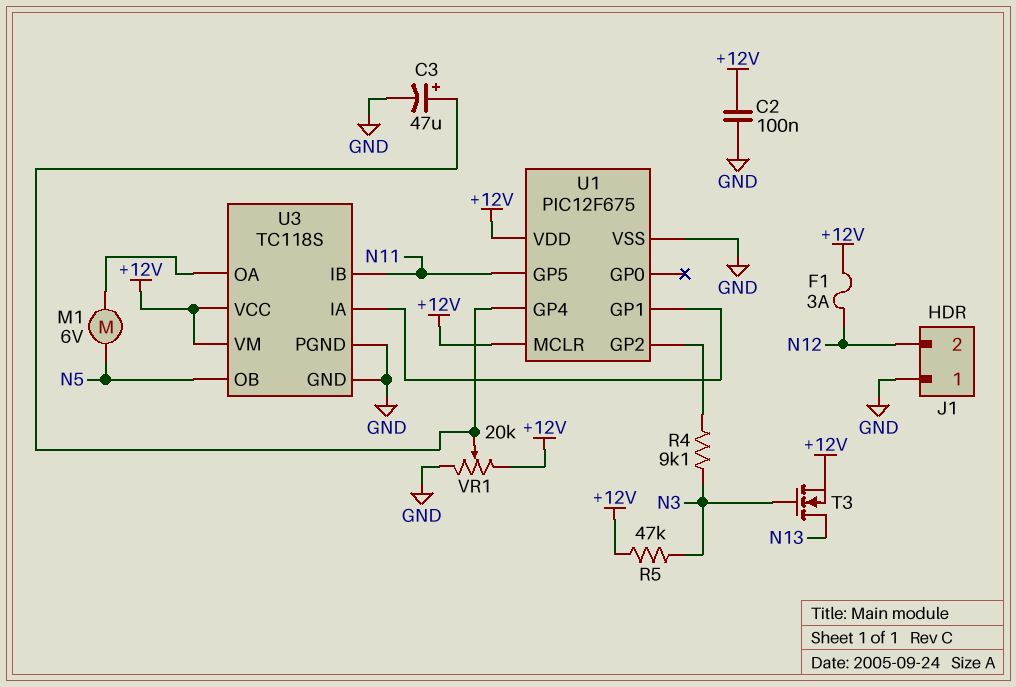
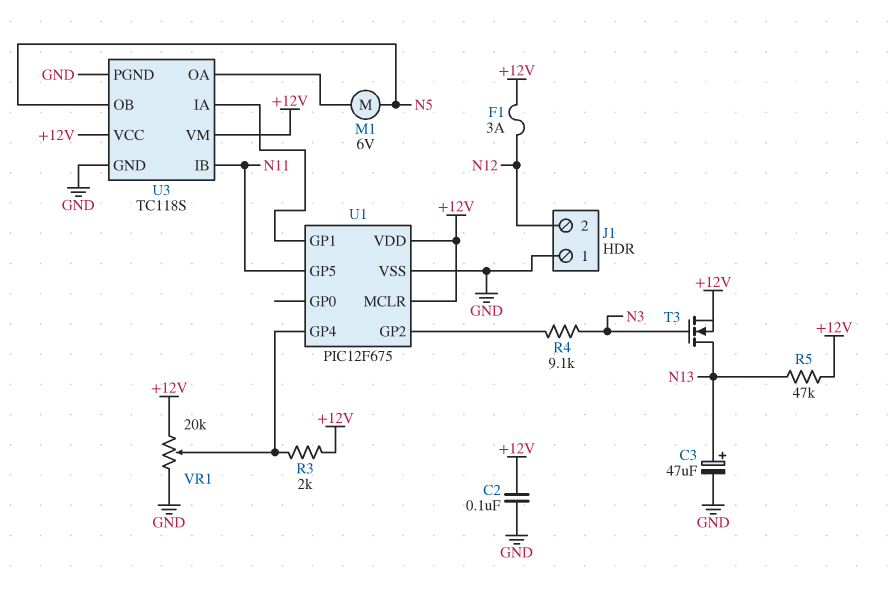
C3: 47uF (plus U1/GP4, minus GND) -> 47uF (plus N13, minus GND)
R3: none -> 2k (+12V, U1/GP4)
R5: 47k (+12V, N3) -> 47k (+12V, N13)

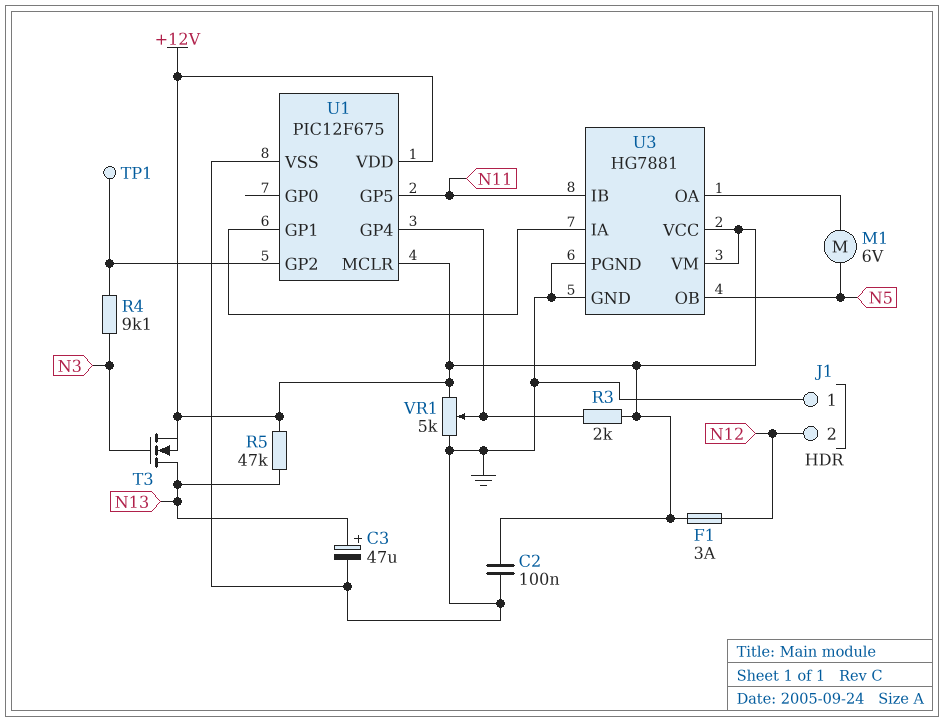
TP1: none -> test point (U1/GP2)
U3: TC118S -> HG7881
VR1: 20k (+12V, GND, wiper U1/GP4) -> 5k (+12V, GND, wiper U1/GP4)

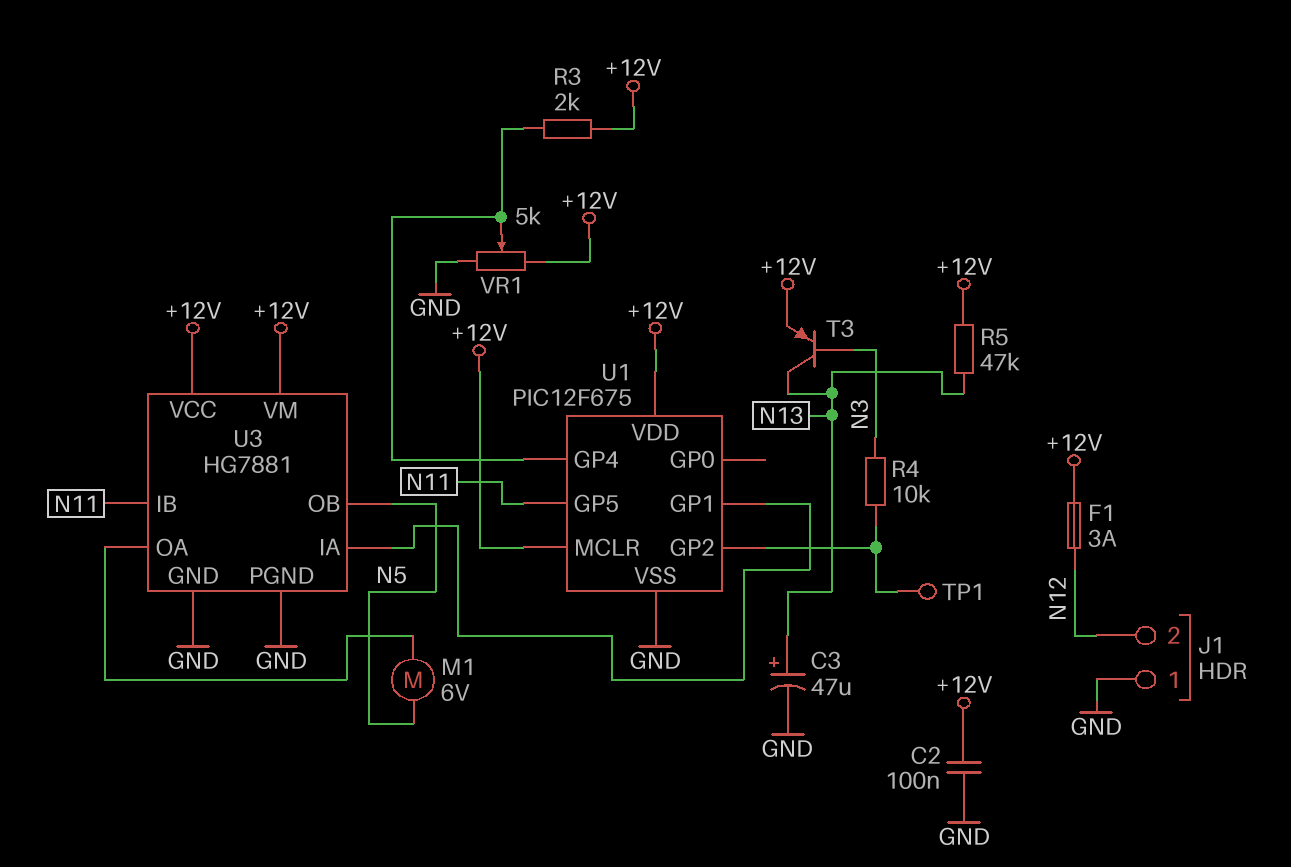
R4: 9.1k (N3, U1/GP2) -> 10k (N3, U1/GP2)
T3: NMOS (G N3, D N13, S +12V) -> PNP (B N3, C N13, E +12V)

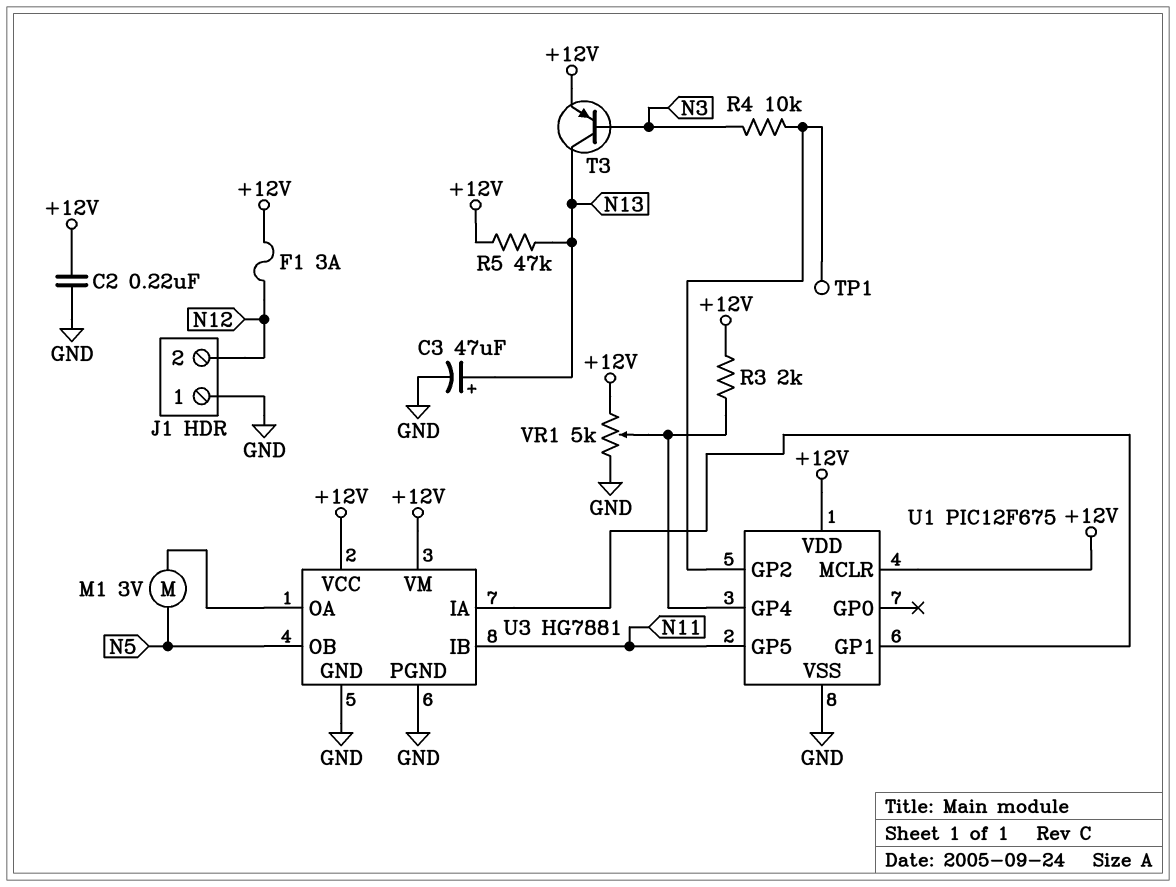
C2: 100nF (+12V, GND) -> 220nF (+12V, GND)
M1: motor 6V (N5, U3/OA) -> motor 3V (N5, U3/OA)

